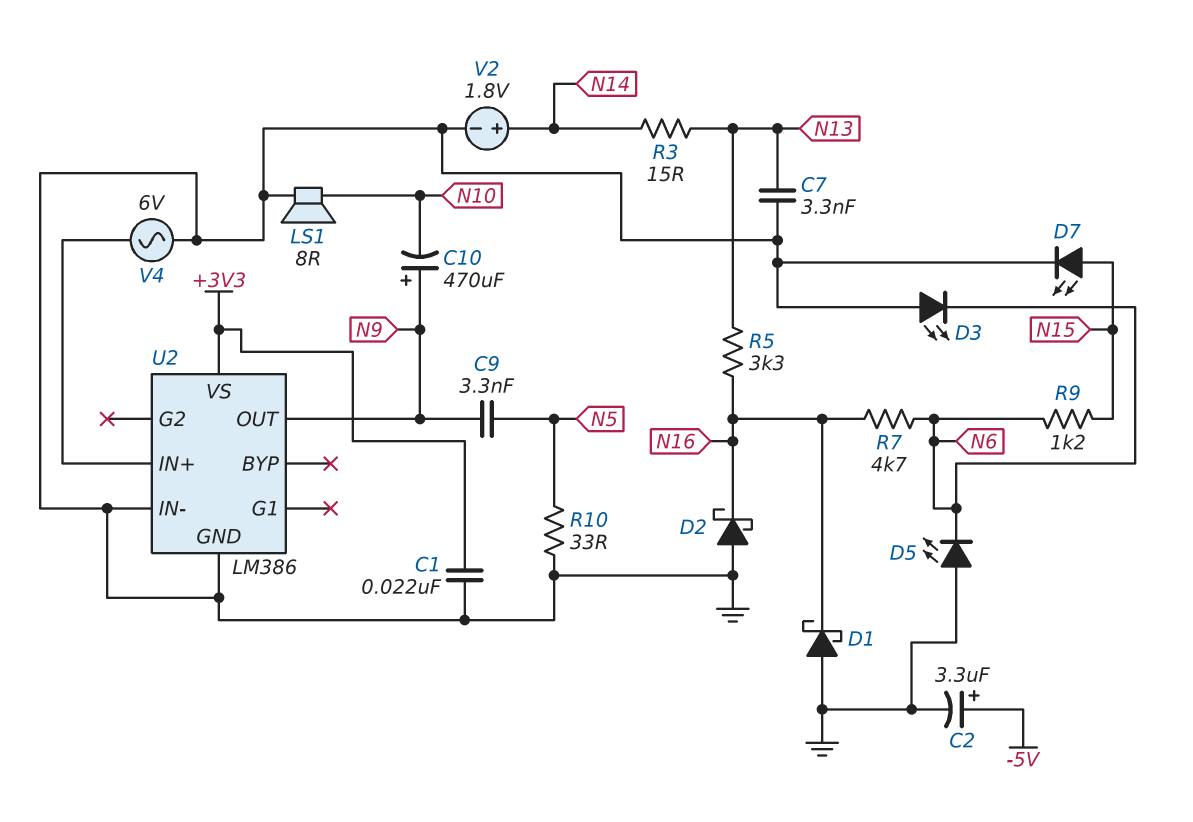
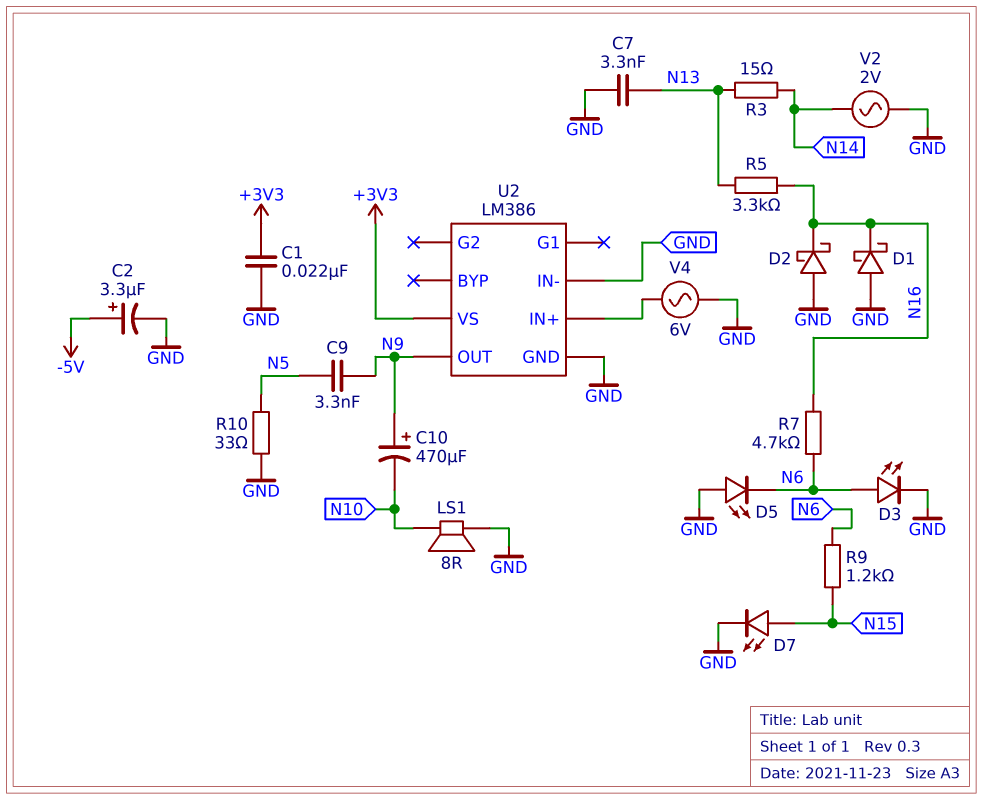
D3: LED (A GND, K N6) -> LED (A N6, K GND)
V2: 1.8V (plus N14, minus GND) -> AC 2V (GND, N14)

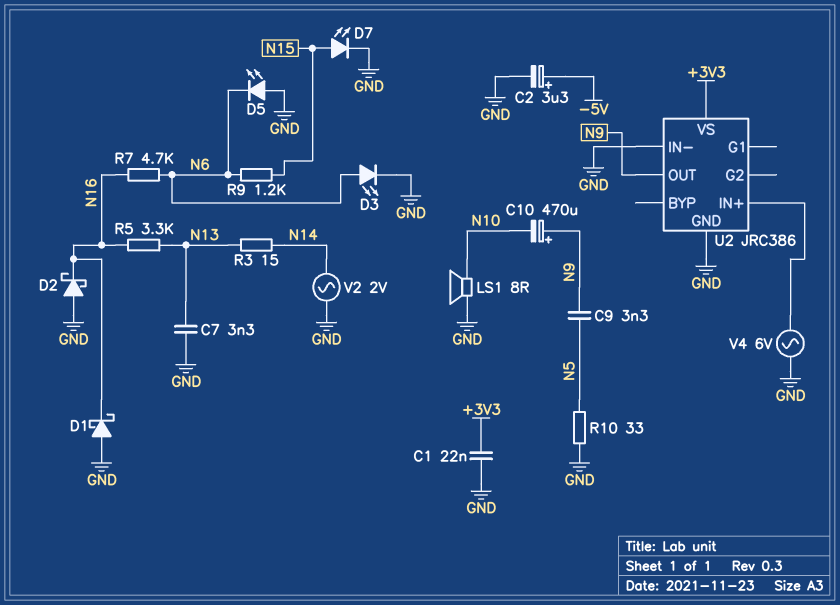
U2: LM386 -> JRC386

